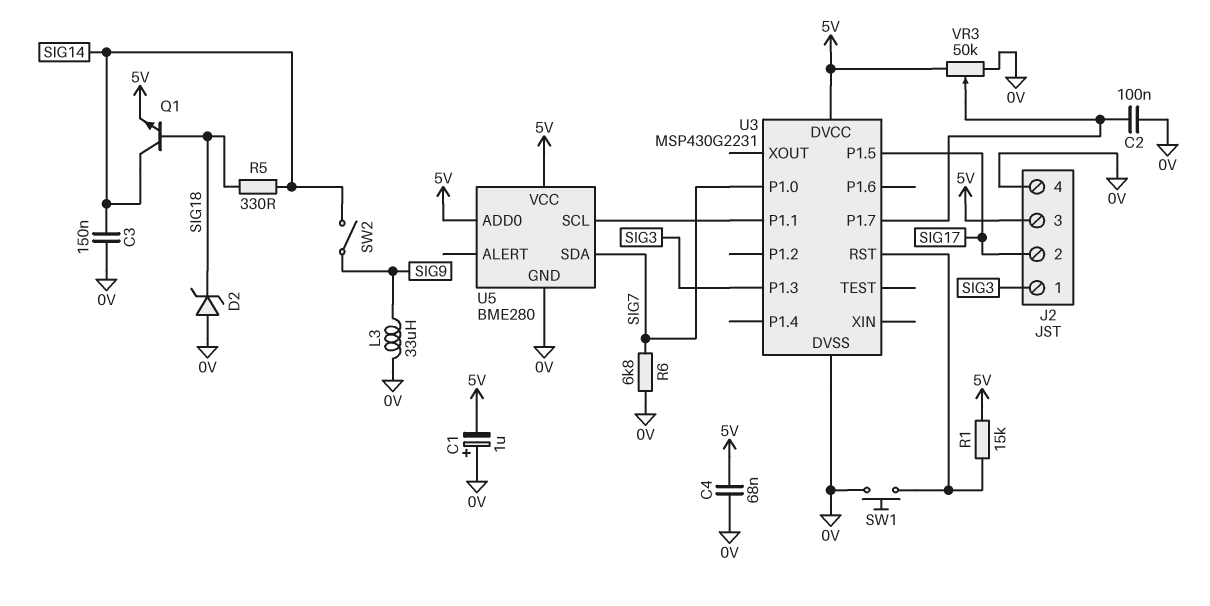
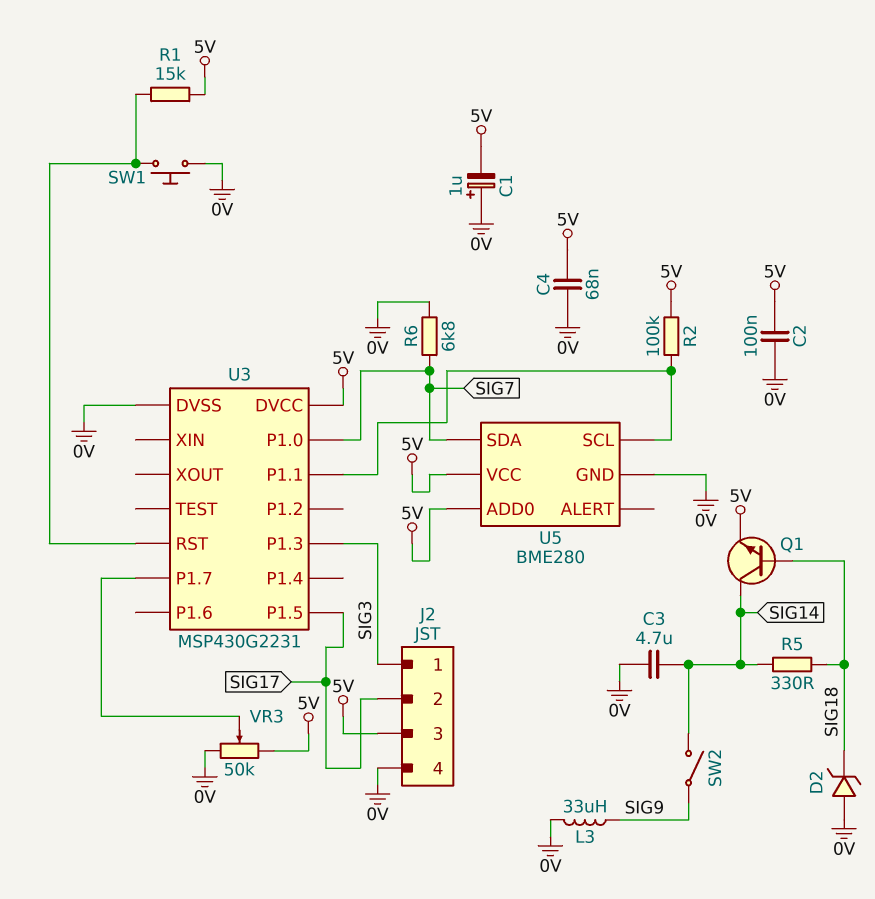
C2: 100nF (0V, U3/P1.7) -> 100nF (0V, 5V)
C3: 150nF (0V, SIG14) -> 4.7uF (0V, SIG14)
R2: none -> 100k (5V, U3/P1.1)

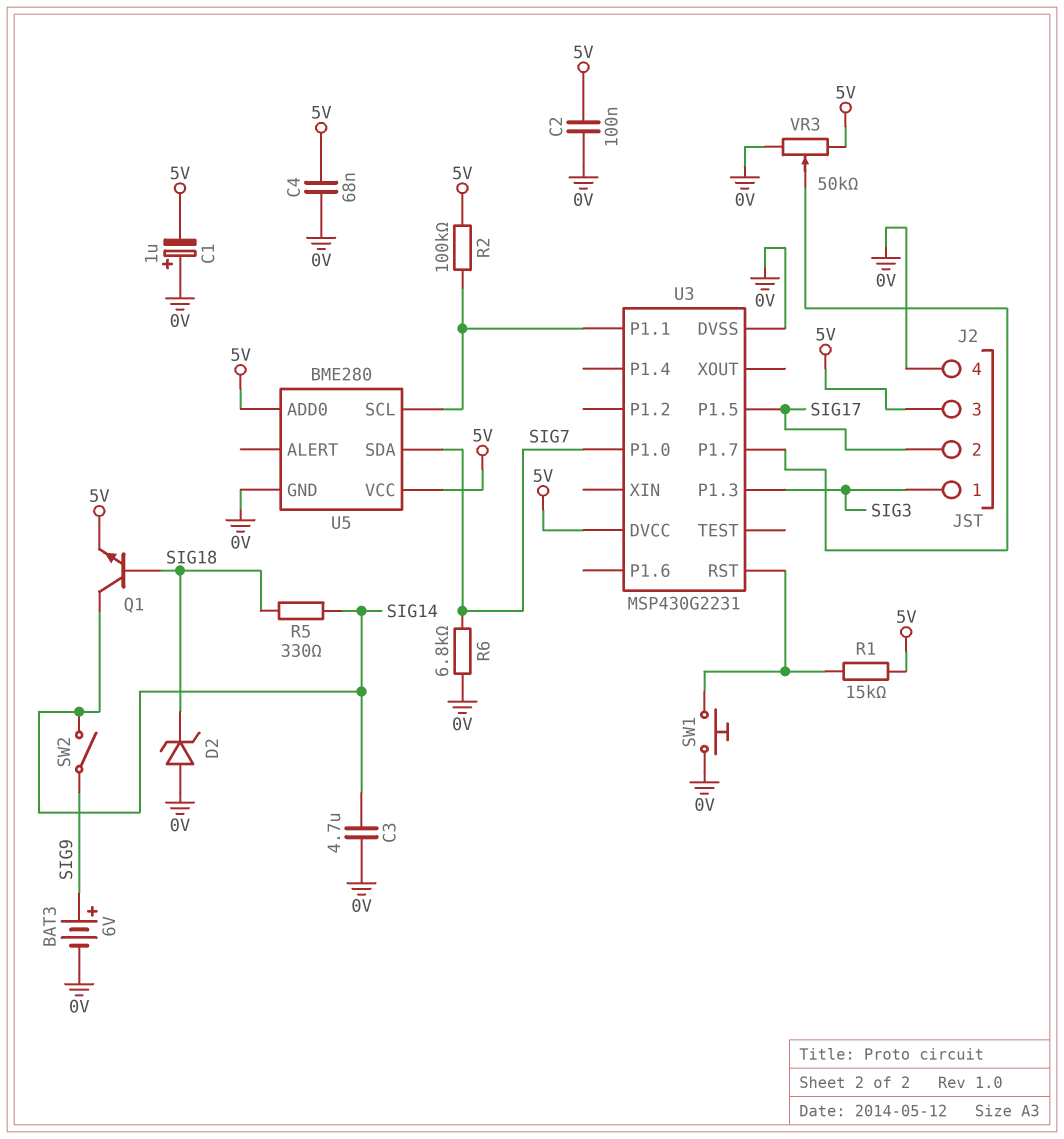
BAT3: none -> 6V (plus SIG9, minus 0V)
L3: 33uH (0V, SIG9) -> none

